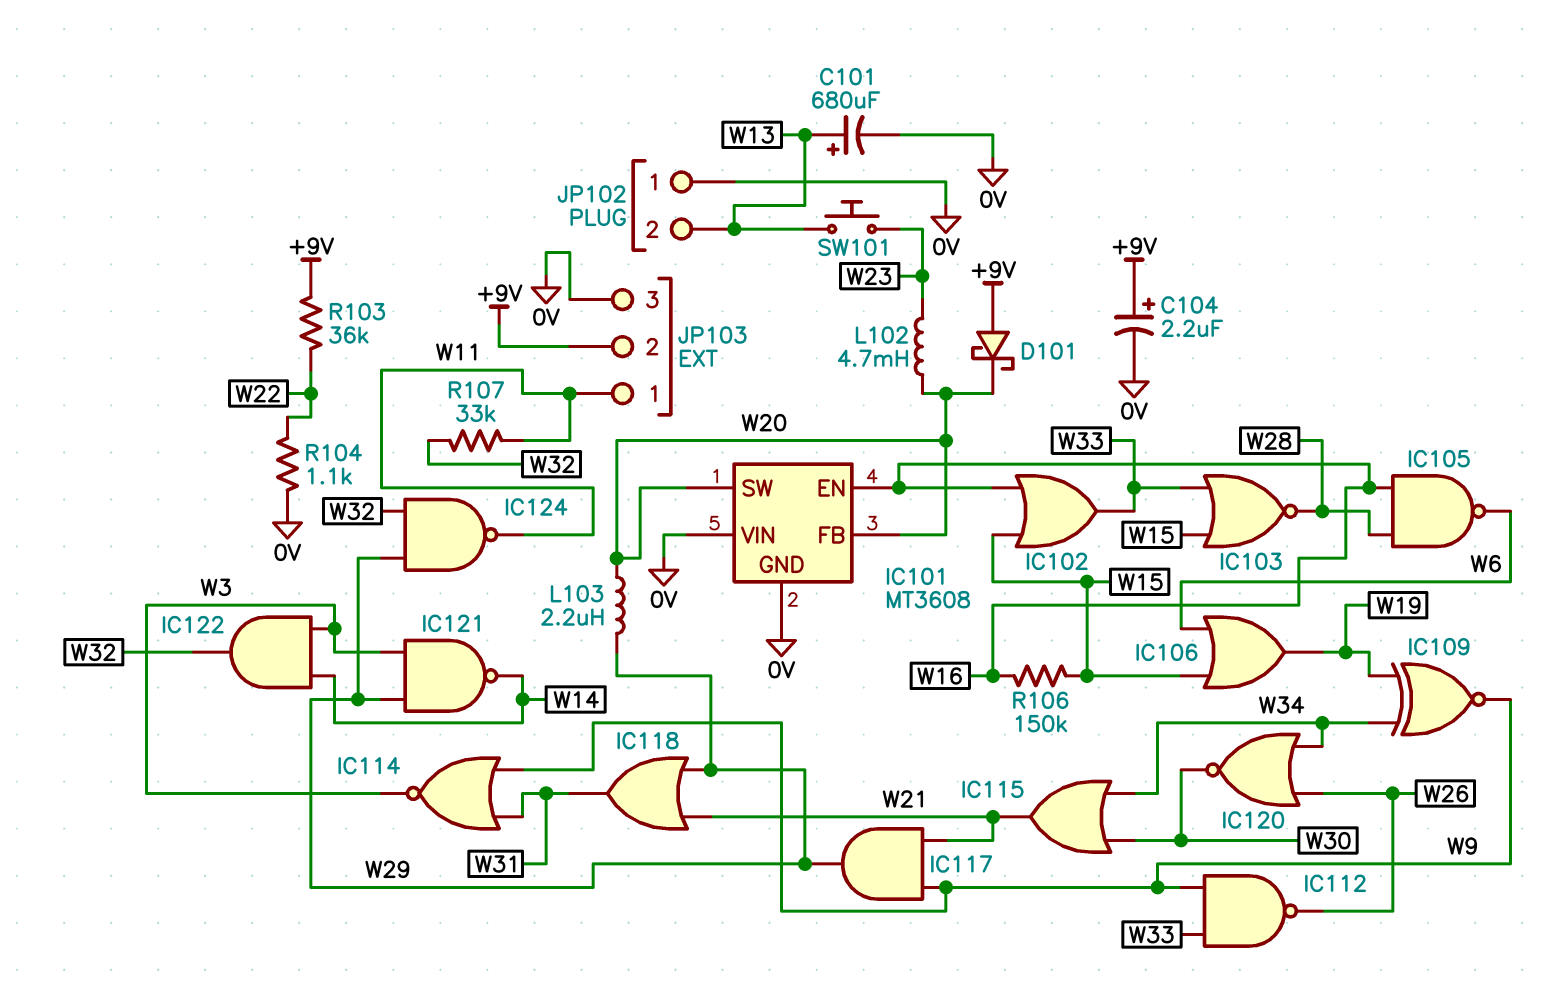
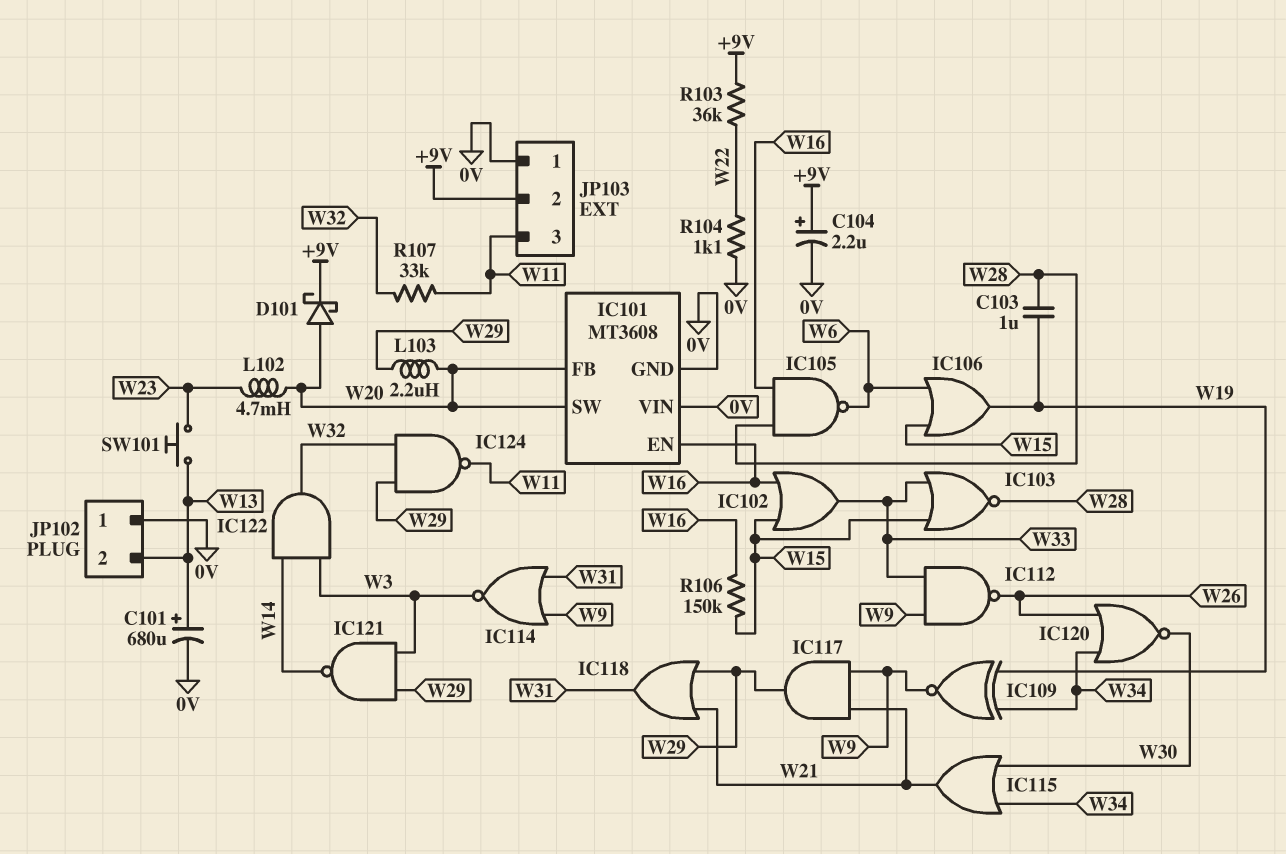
C103: none -> 1uF (W19, W28)
D101: schottky (A +9V, K W20) -> schottky (A W20, K +9V)
JP103 pin 1: W11 -> 0V
JP103 pin 3: 0V -> W11

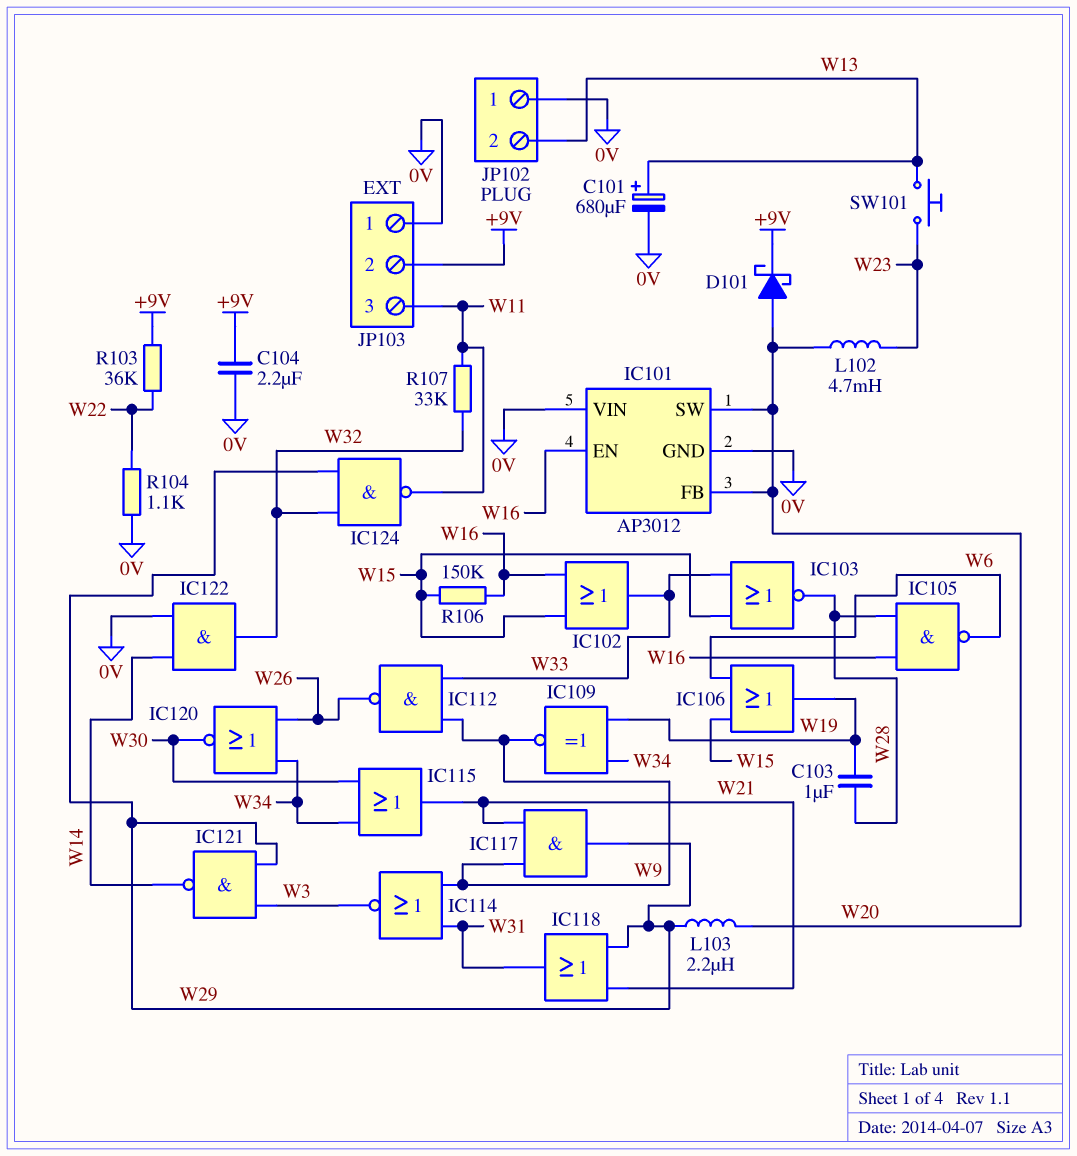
C104: 2.2uF (plus +9V, minus 0V) -> 2.2uF (+9V, 0V)
IC101: MT3608 -> AP3012
IC122: AND (in W3, in W14, out W32) -> AND (in 0V, in W14, out W32)

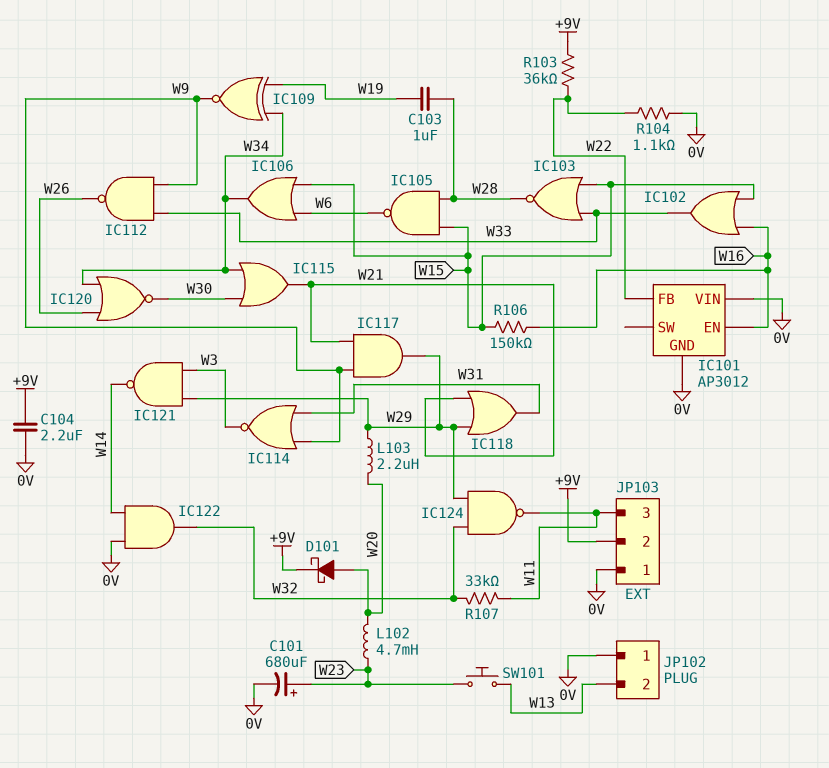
C101: 680uF (plus W13, minus 0V) -> 680uF (plus W23, minus 0V)
IC101 pin FB: W20 -> W22
IC101 pin SW: W20 -> none
IC105: NAND (in W16, in W28, out W6) -> NAND (in W15, in W28, out W6)
IC106: OR (in W6, in W15, out W19) -> OR (in W6, in W15, out W34)

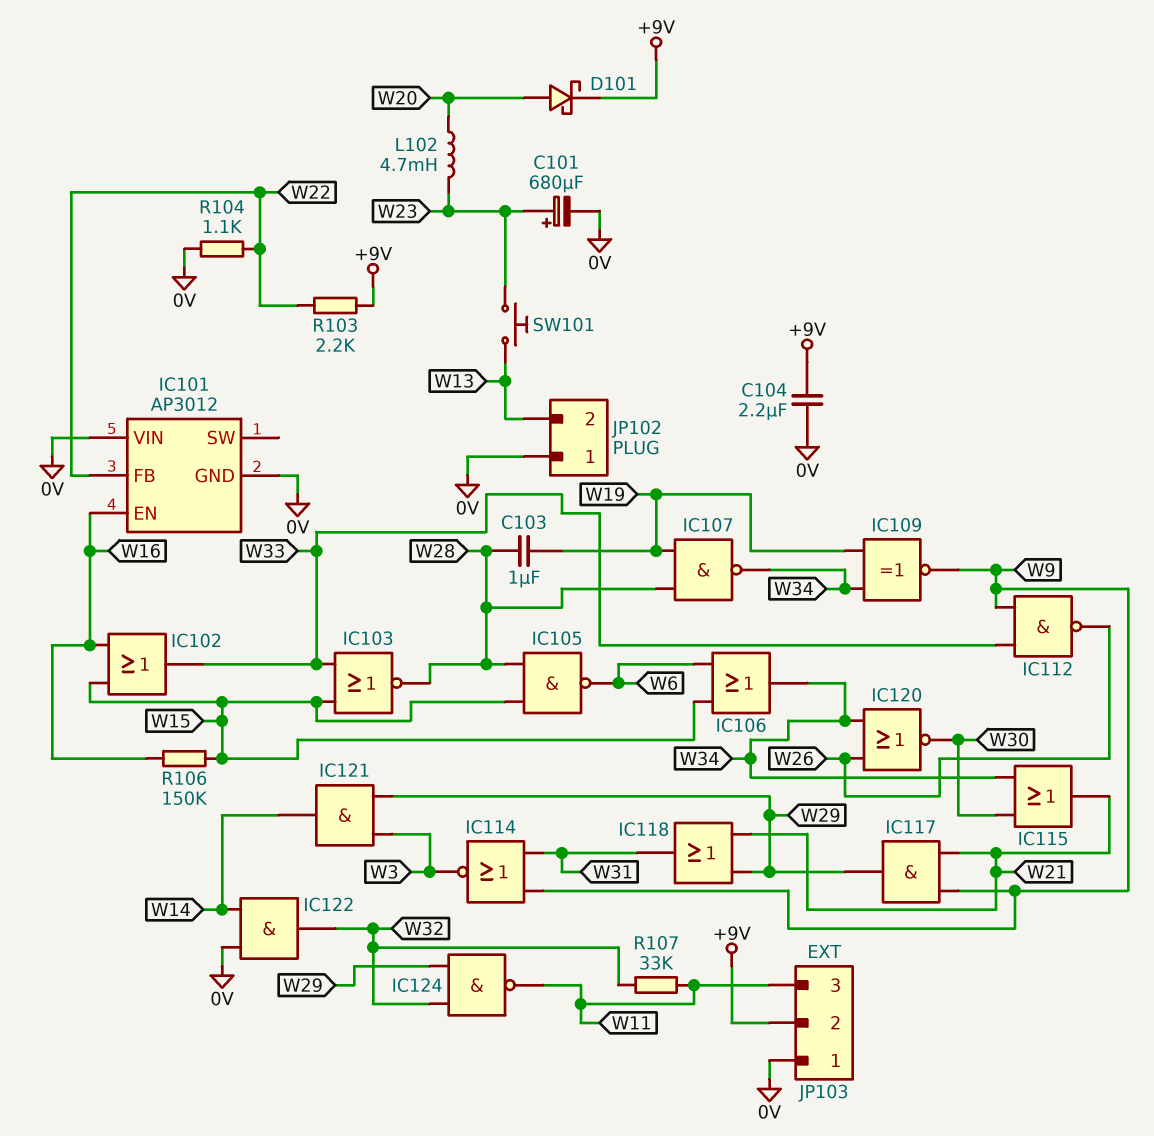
IC107: none -> NAND (in W19, in W28, out W34)
IC121: NAND (in W3, in W29, out W14) -> AND (in W3, in W29, out W14)
L103: 2.2uH (W20, W29) -> none
R103: 36k (+9V, W22) -> 2.2k (+9V, W22)

